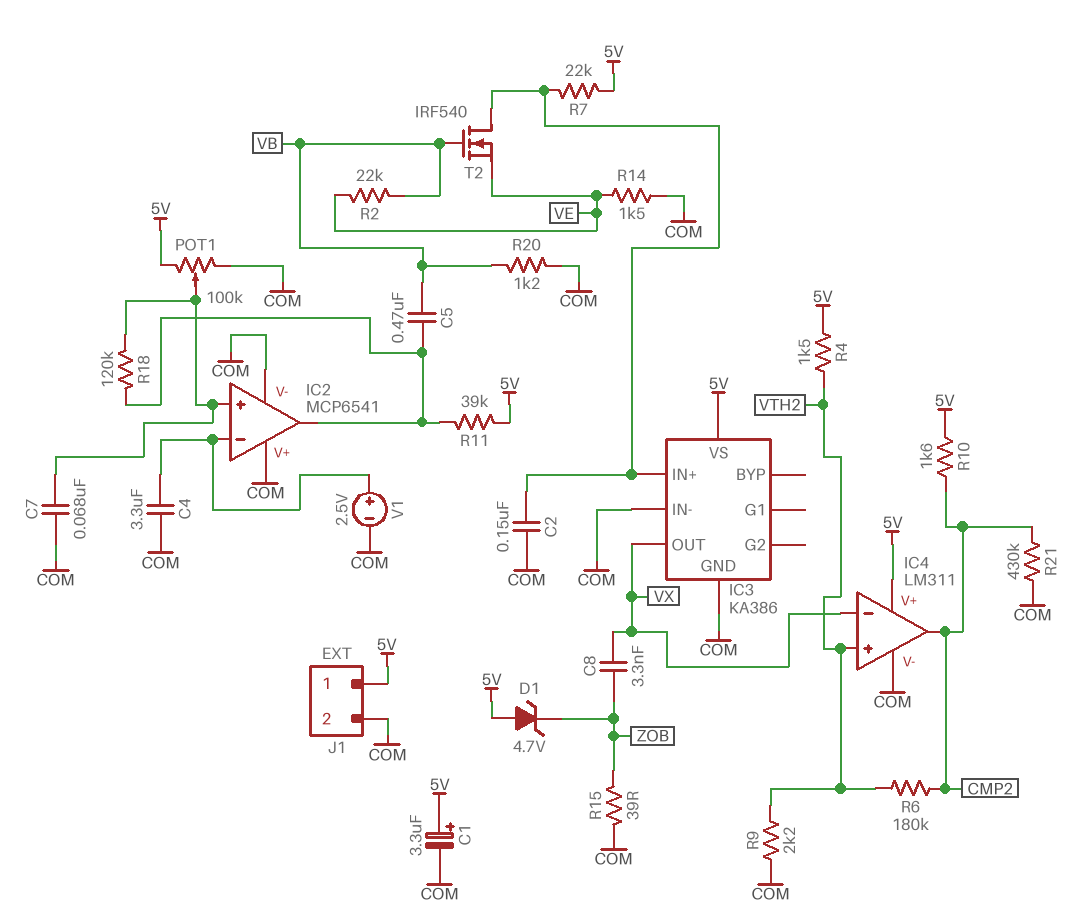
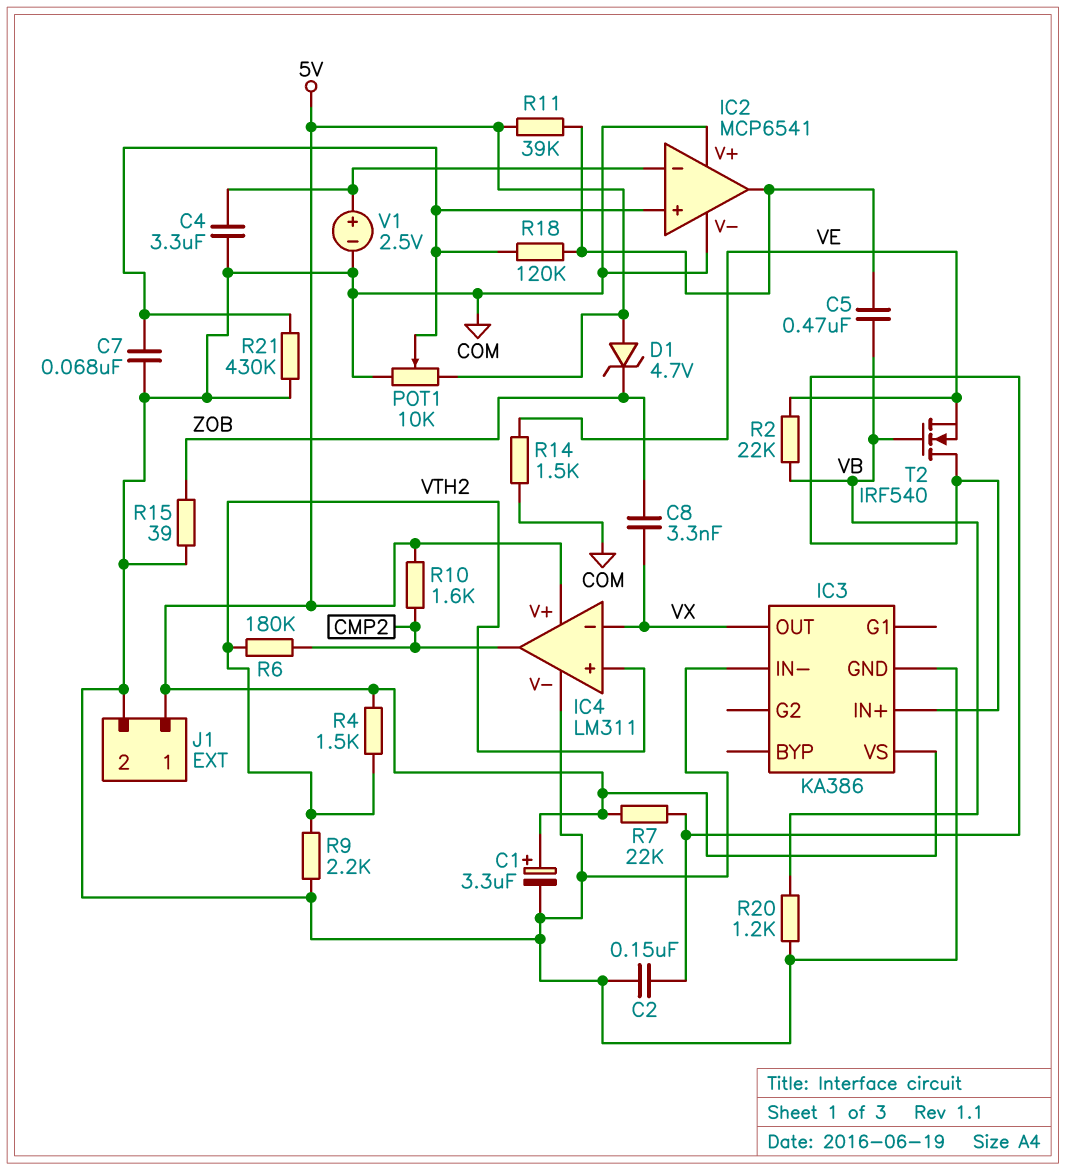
POT1: 100k (5V, COM, wiper IC2/in+) -> 10k (5V, COM, wiper IC2/in+)
R21: 430k (CMP2, COM) -> 430k (COM, IC2/in+)

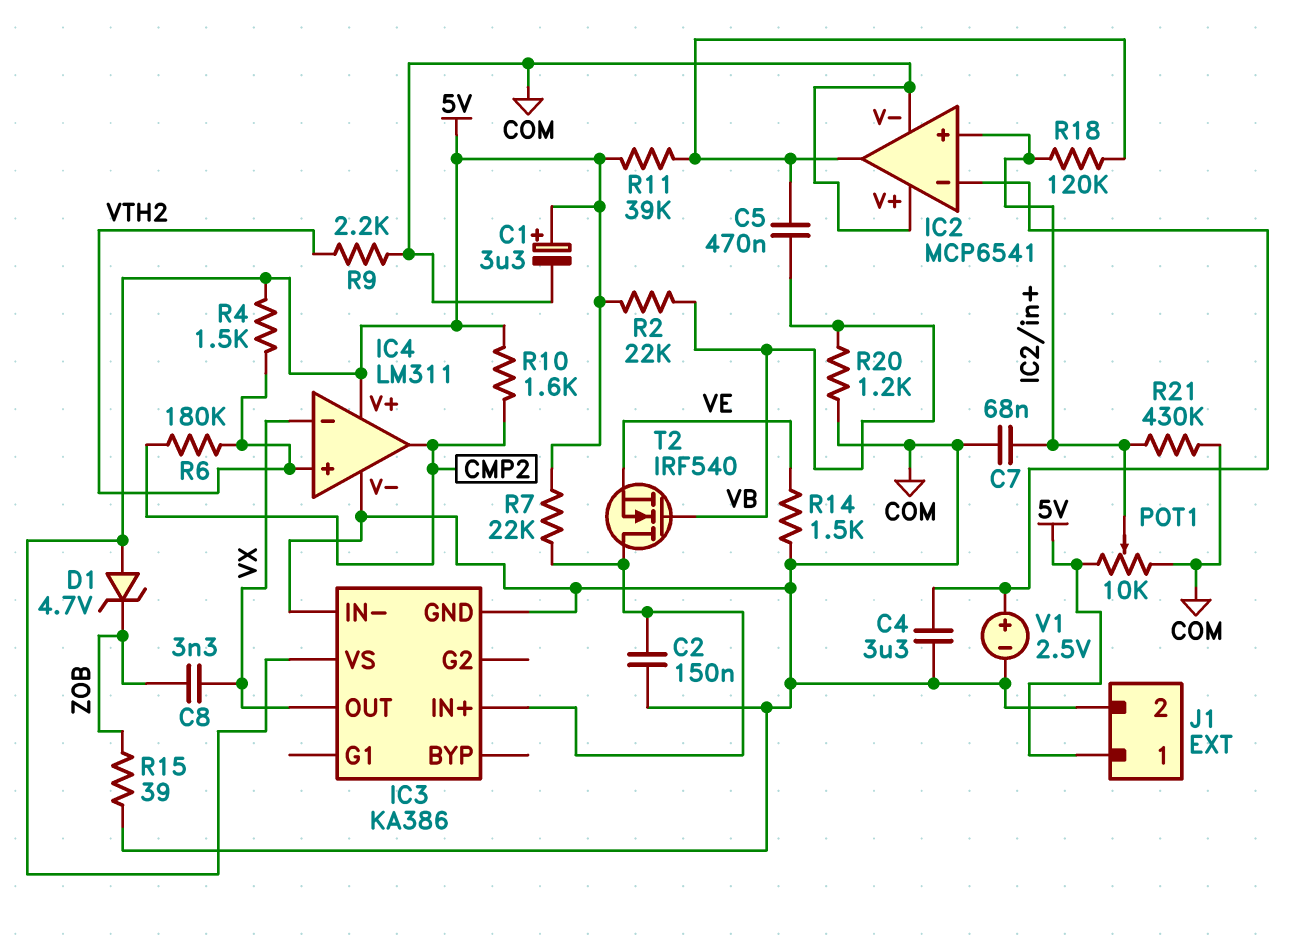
R2: 22k (VB, VE) -> 22k (5V, VB)

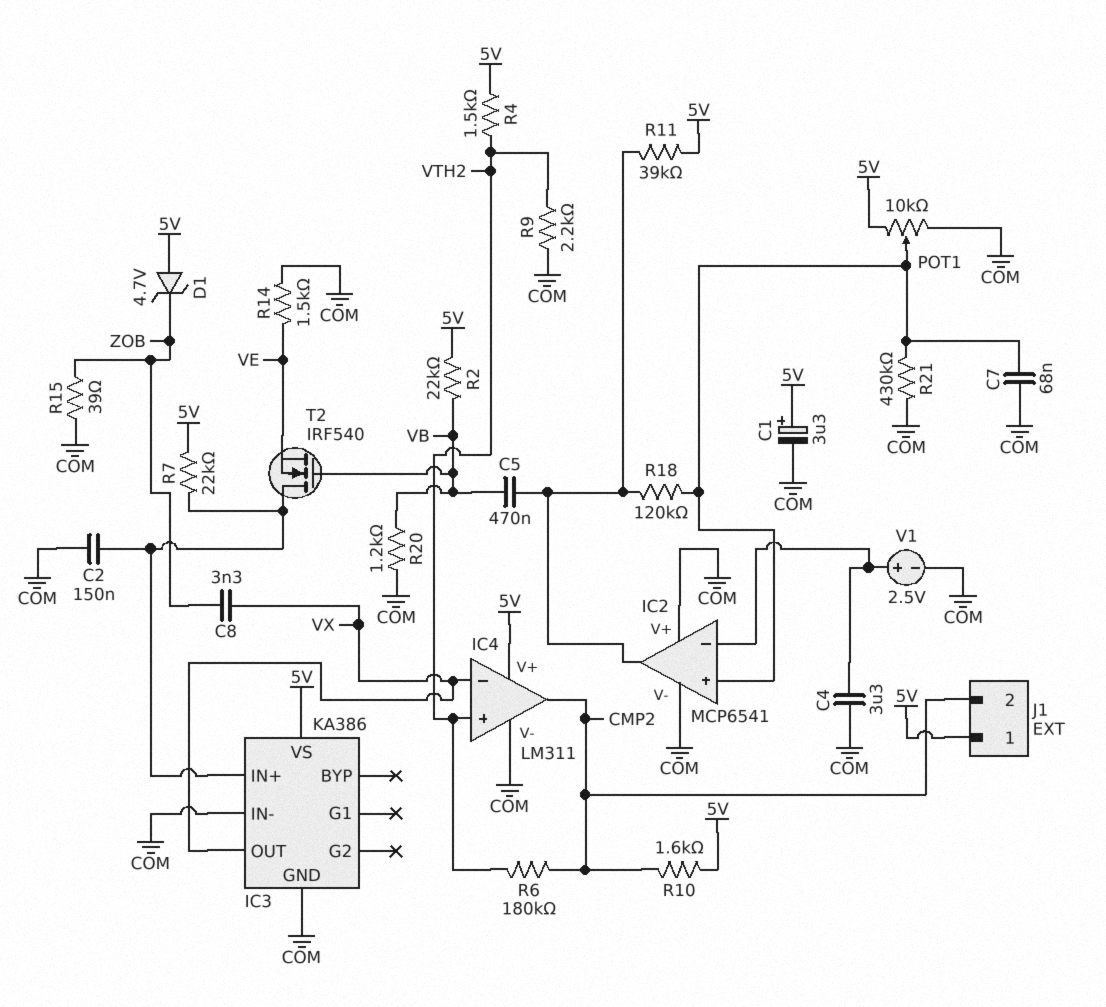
J1 pin 2: COM -> CMP2

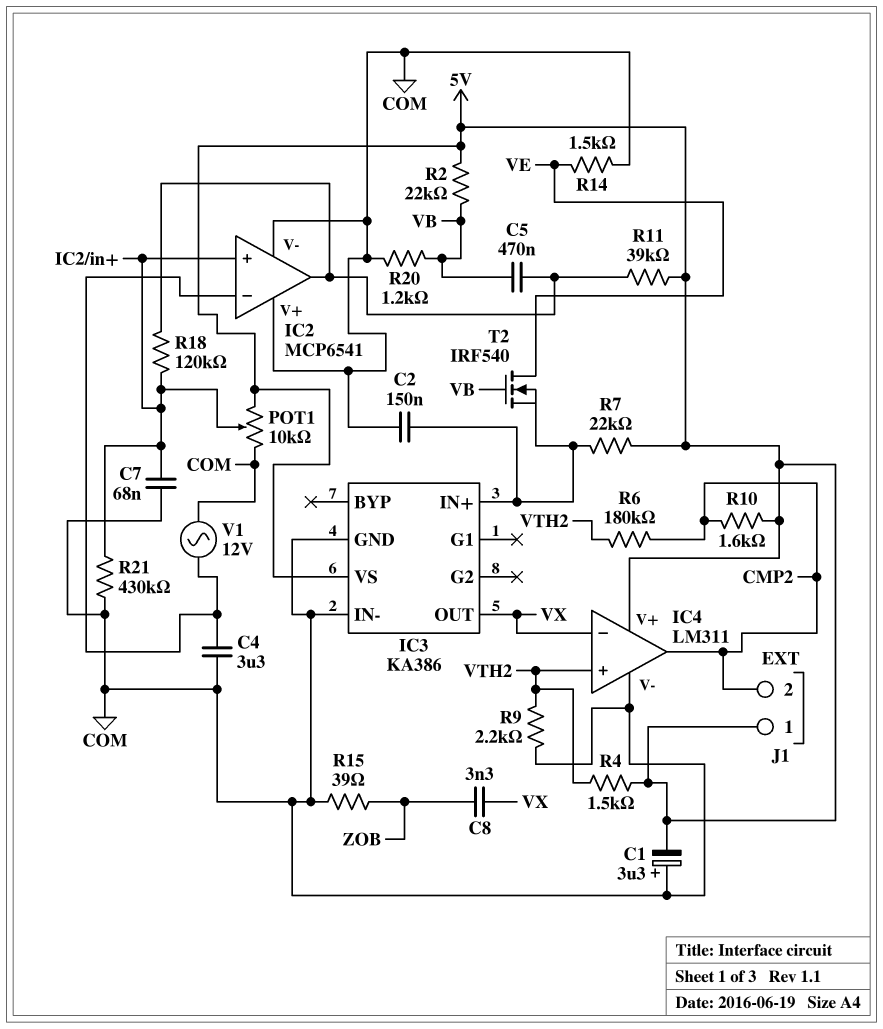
C1: 3.3uF (plus 5V, minus COM) -> 3.3uF (plus COM, minus 5V)
D1: zener 4.7V (A 5V, K ZOB) -> none
T2: NMOS IRF540 (G VB, D IC3/IN+, S VE) -> NMOS IRF540 (G VB, D VE, S IC3/IN+)
V1: 2.5V (plus IC2/in-, minus COM) -> AC 12V (COM, IC2/in-)

